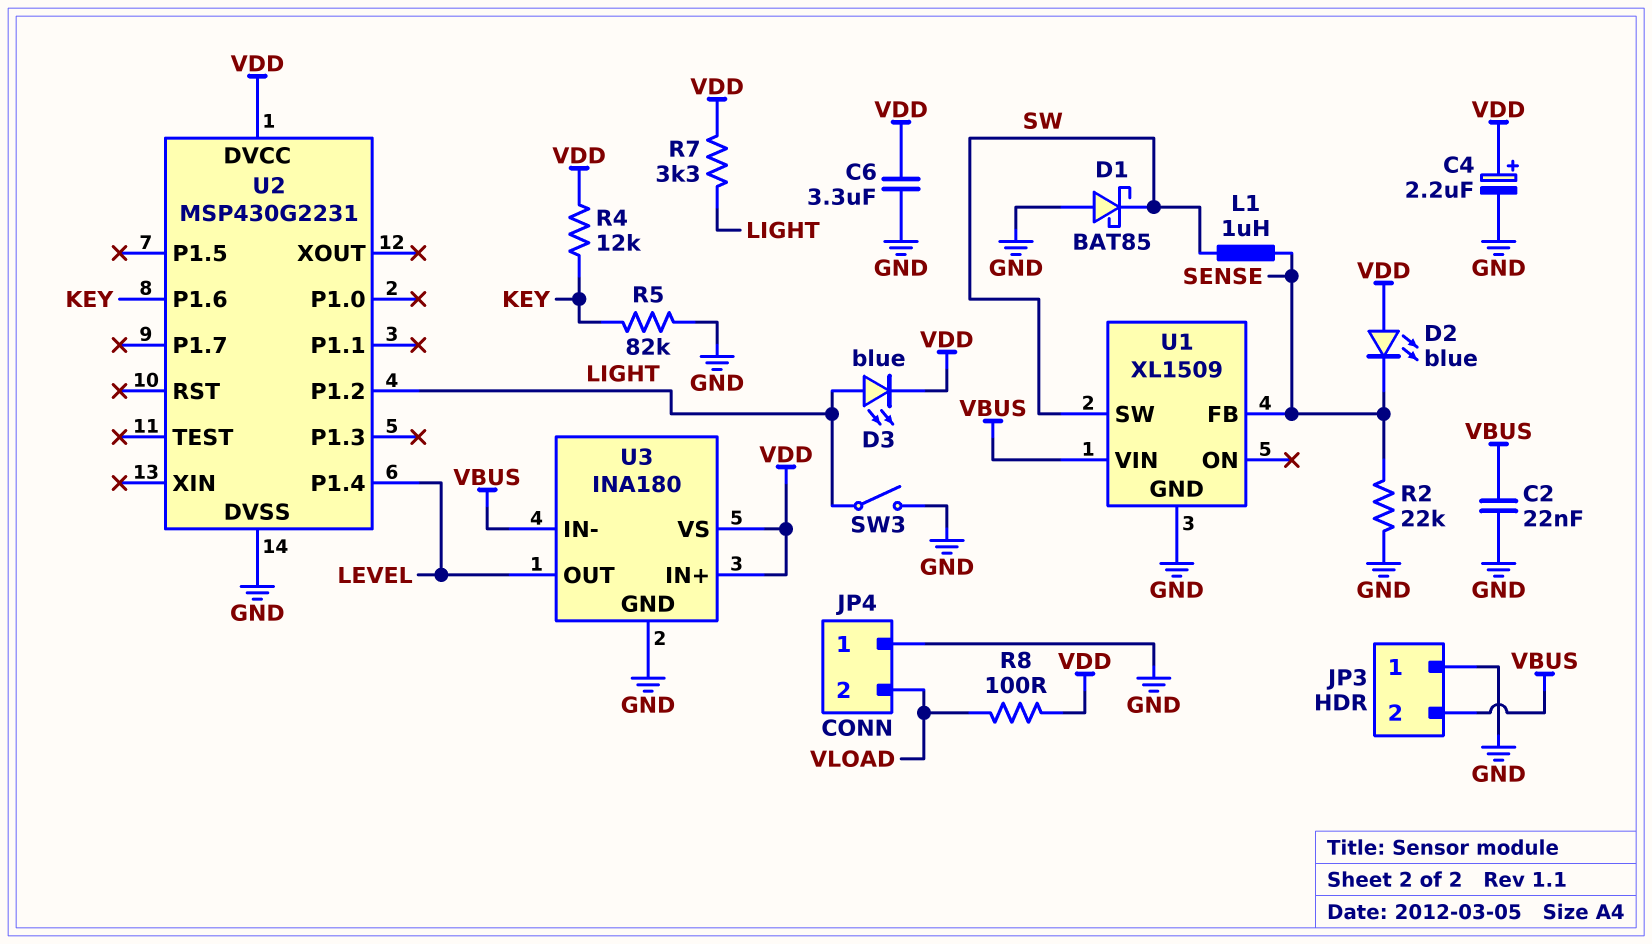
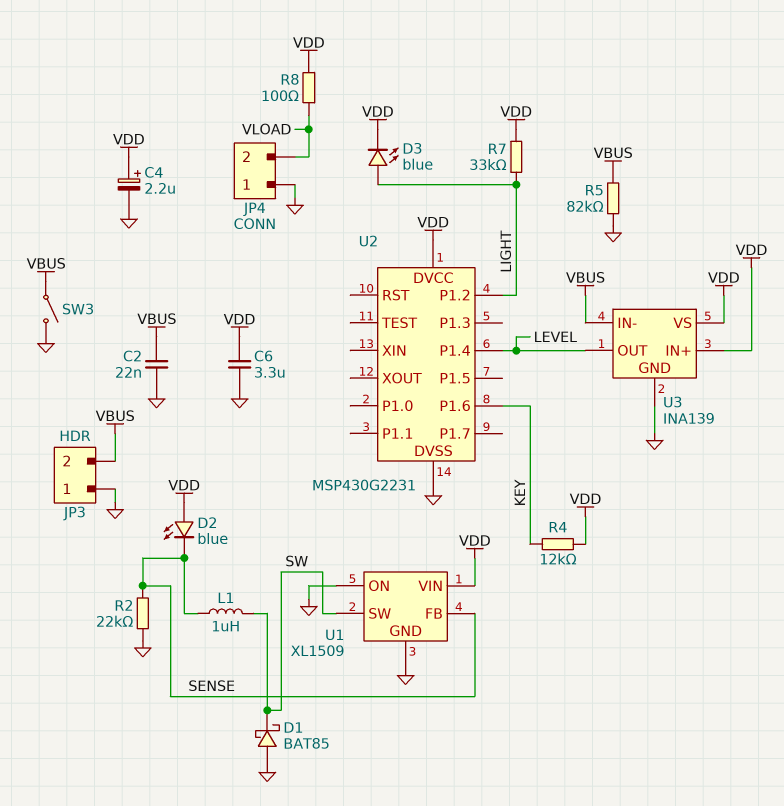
R5: 82k (GND, KEY) -> 82k (GND, VBUS)
R7: 3.3k (LIGHT, VDD) -> 33k (LIGHT, VDD)
SW3: switch (GND, LIGHT) -> switch (GND, VBUS)
U1 pin ON: none -> GND
U1 pin VIN: VBUS -> VDD
U3: INA180 -> INA139

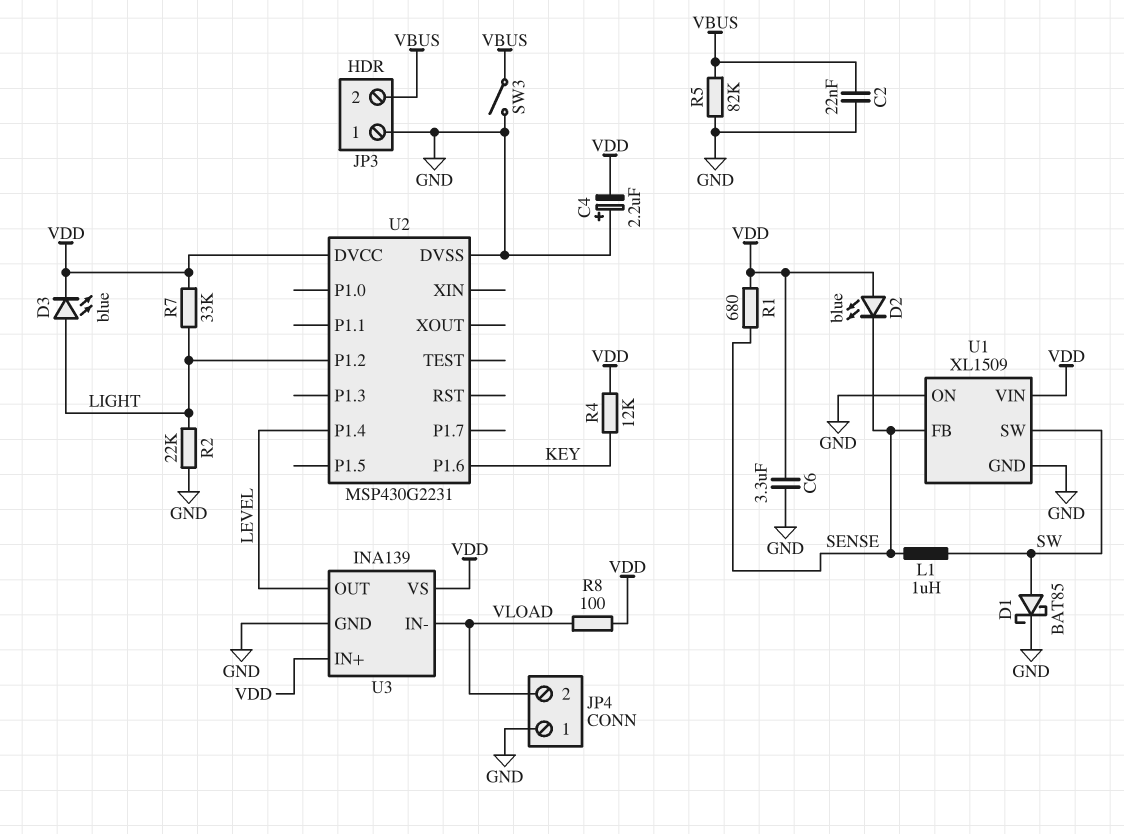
C4: 2.2uF (plus VDD, minus GND) -> 2.2uF (plus GND, minus VDD)
D1: schottky BAT85 (A GND, K SW) -> schottky BAT85 (A SW, K GND)
R1: none -> 680 (SENSE, VDD)
R2: 22k (GND, SENSE) -> 22k (GND, LIGHT)
U3 pin IN-: VBUS -> VLOAD

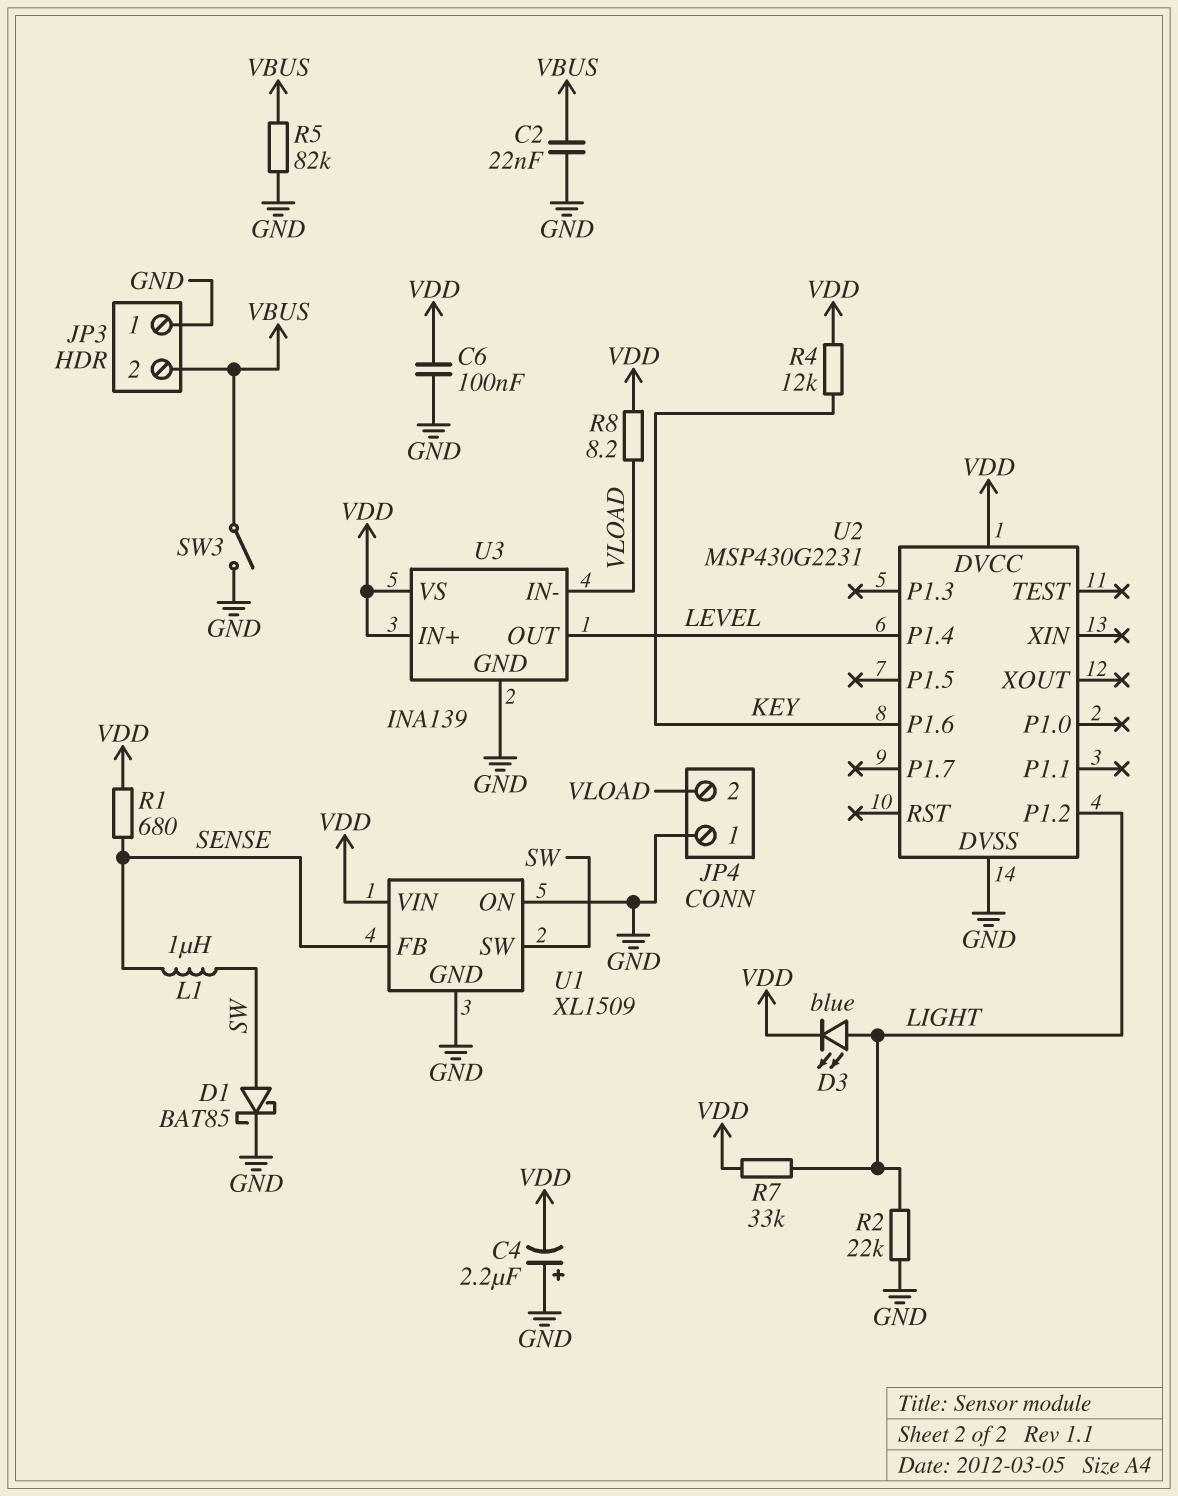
C6: 3.3uF (GND, VDD) -> 100nF (GND, VDD)
D2: LED blue (A VDD, K SENSE) -> none
R8: 100 (VDD, VLOAD) -> 8.2 (VDD, VLOAD)

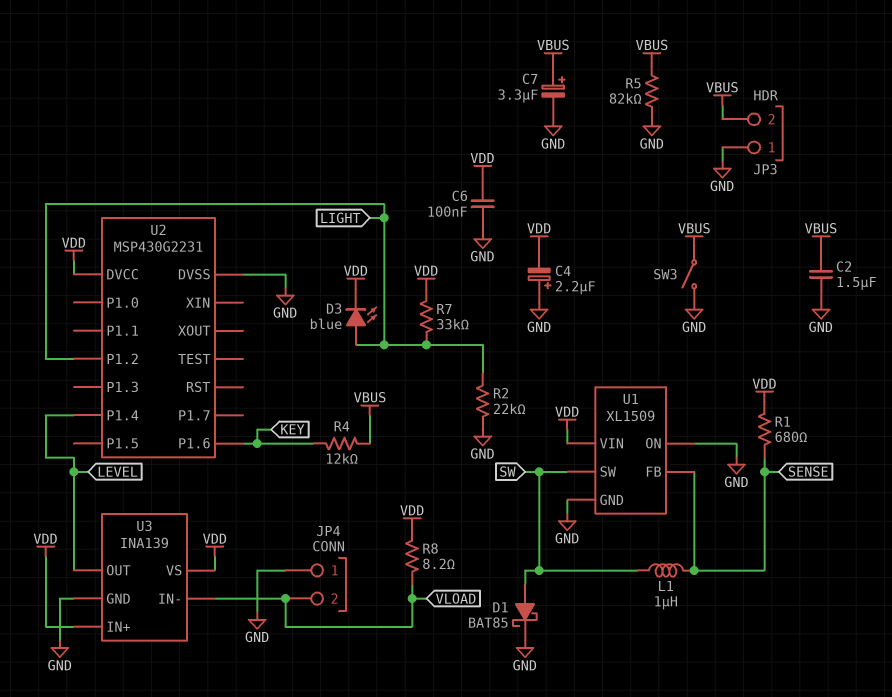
C2: 22nF (GND, VBUS) -> 1.5uF (GND, VBUS)
C7: none -> 3.3uF (plus VBUS, minus GND)
R4: 12k (KEY, VDD) -> 12k (KEY, VBUS)

